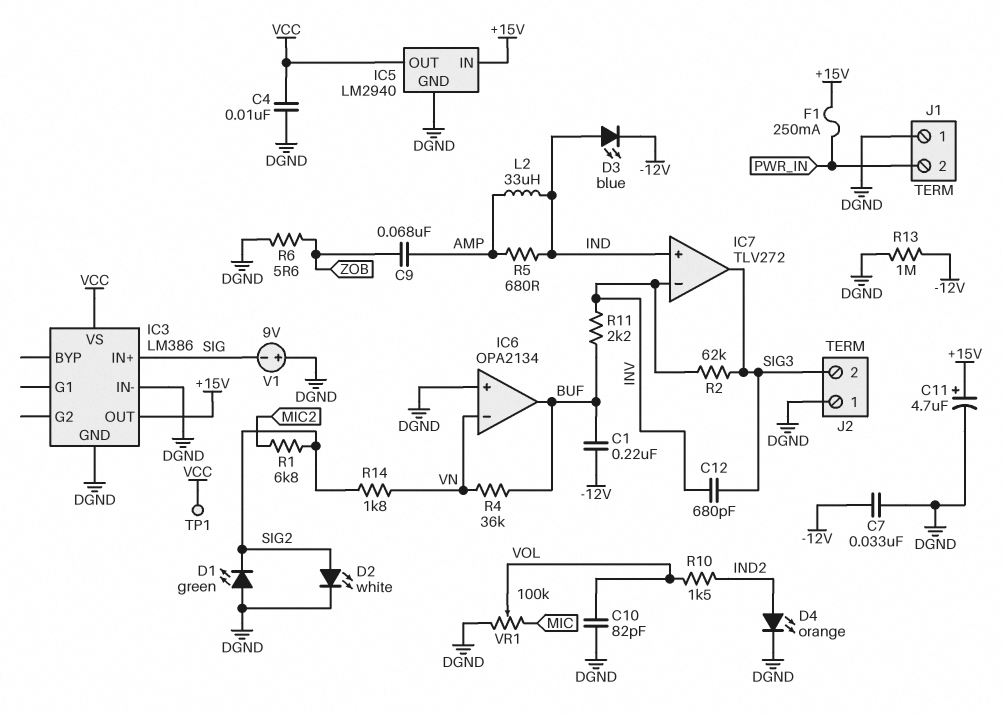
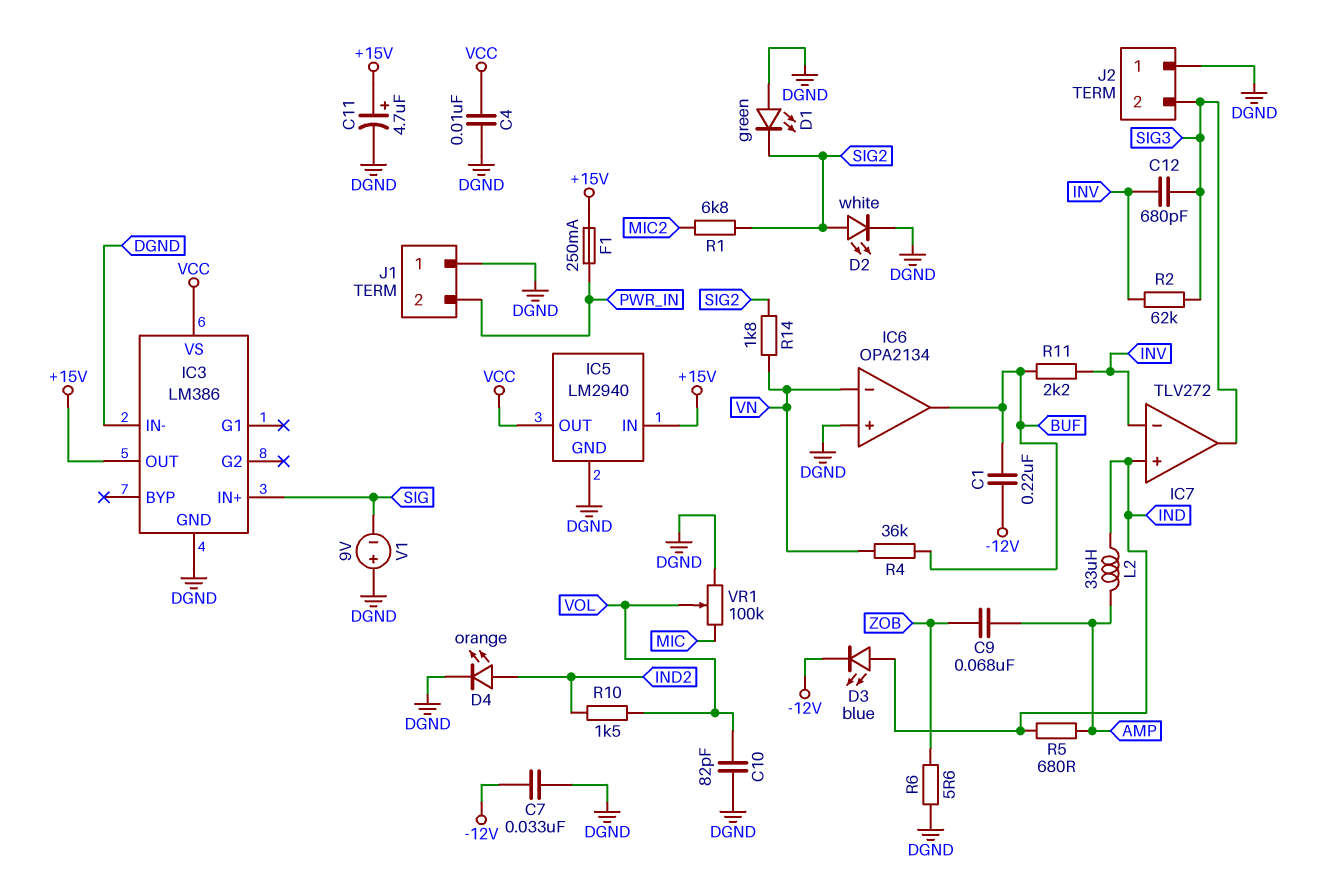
R13: 1M (-12V, DGND) -> none
TP1: test point (VCC) -> none

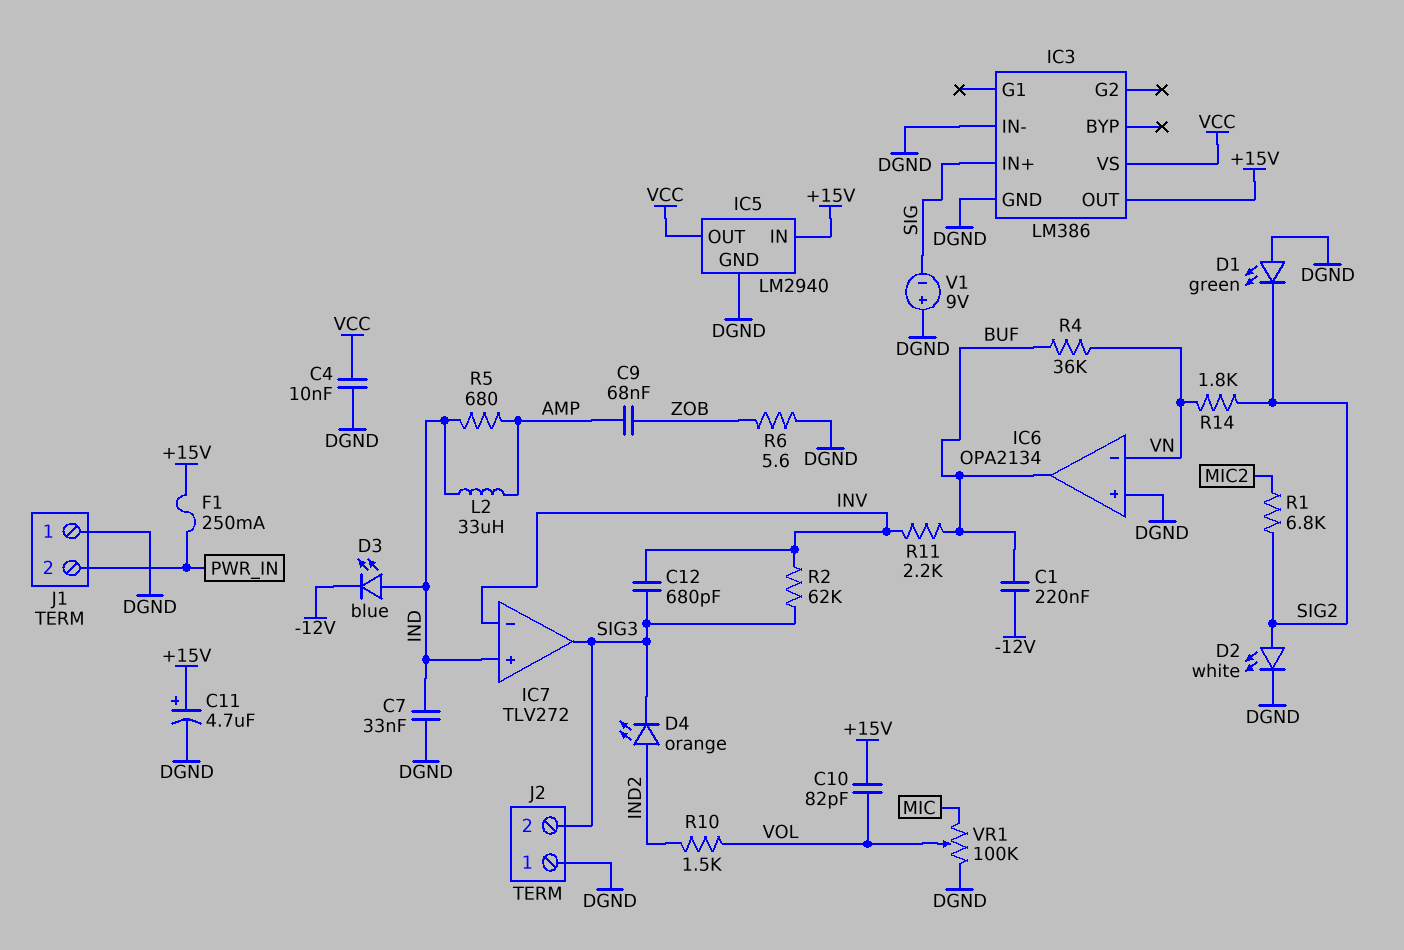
C7: 33nF (-12V, DGND) -> 33nF (DGND, IND)
C10: 82pF (DGND, VOL) -> 82pF (+15V, VOL)
D4: LED orange (A IND2, K DGND) -> LED orange (A IND2, K SIG3)

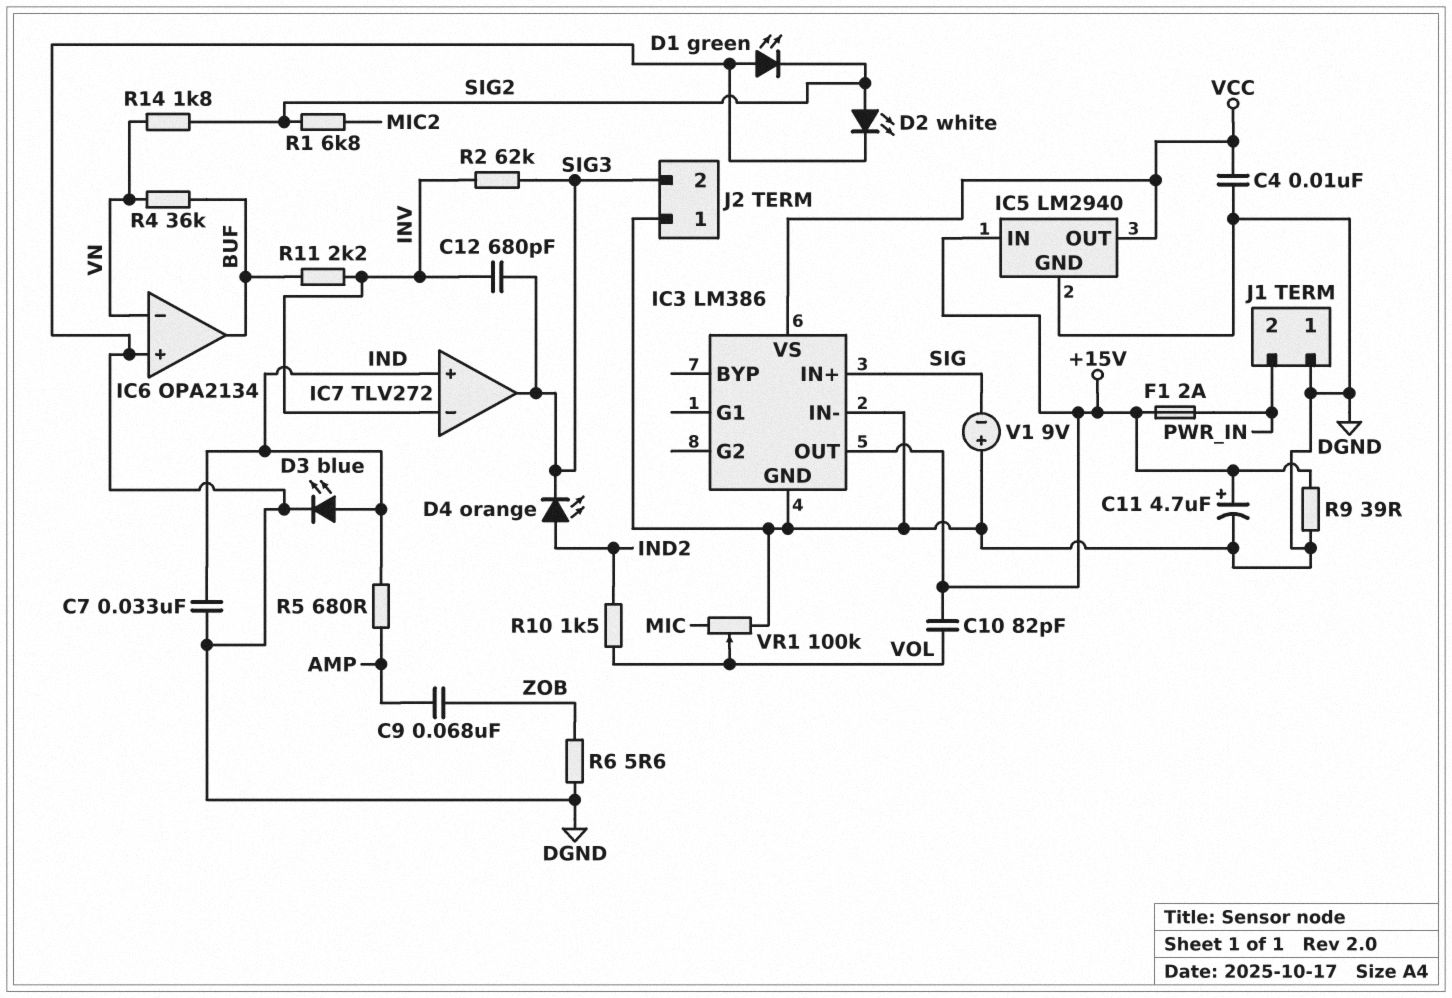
C1: 220nF (-12V, BUF) -> none
D3: LED blue (A IND, K -12V) -> LED blue (A IND, K DGND)
F1: 250mA (+15V, PWR_IN) -> 2A (+15V, PWR_IN)
L2: 33uH (AMP, IND) -> none
R9: none -> 39 (+15V, DGND)

